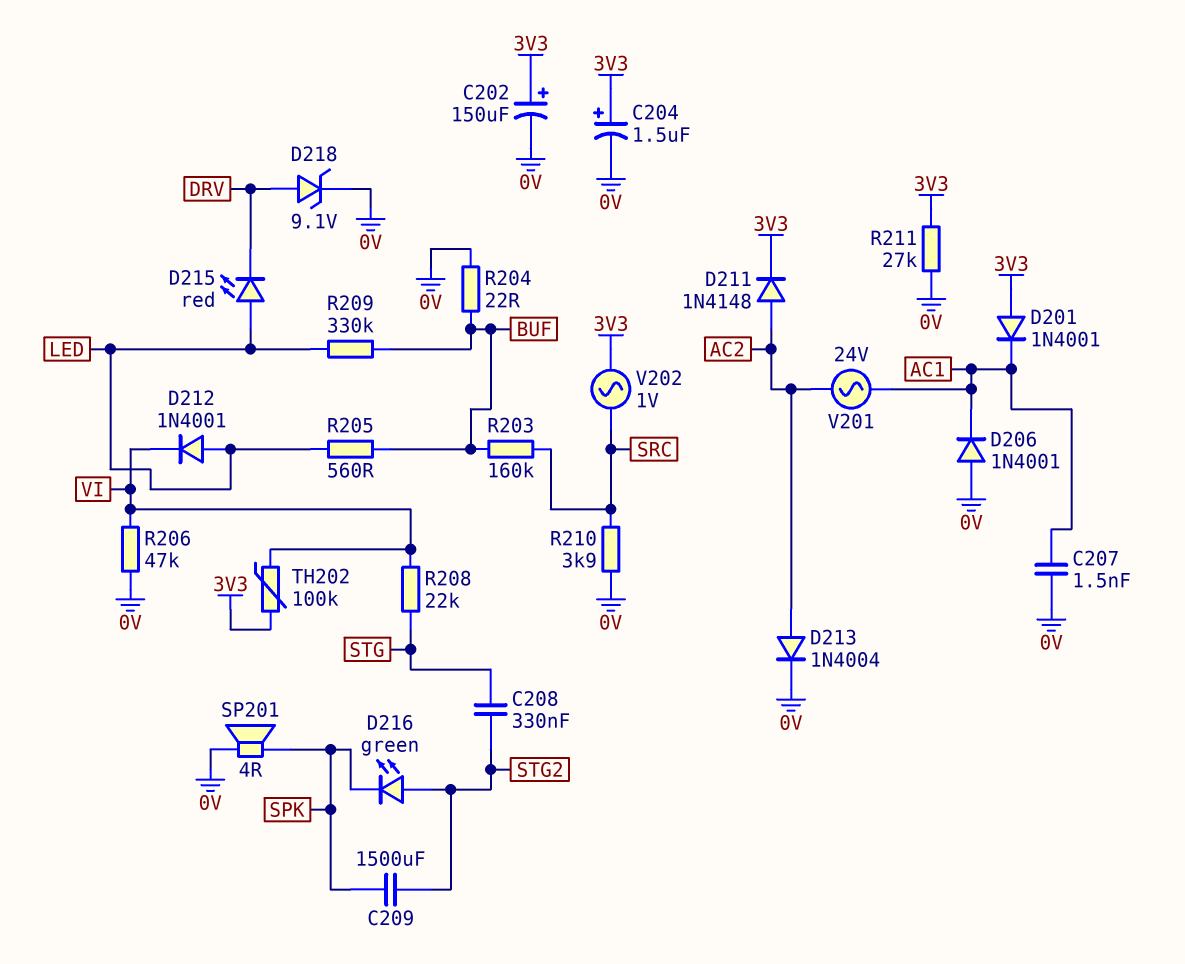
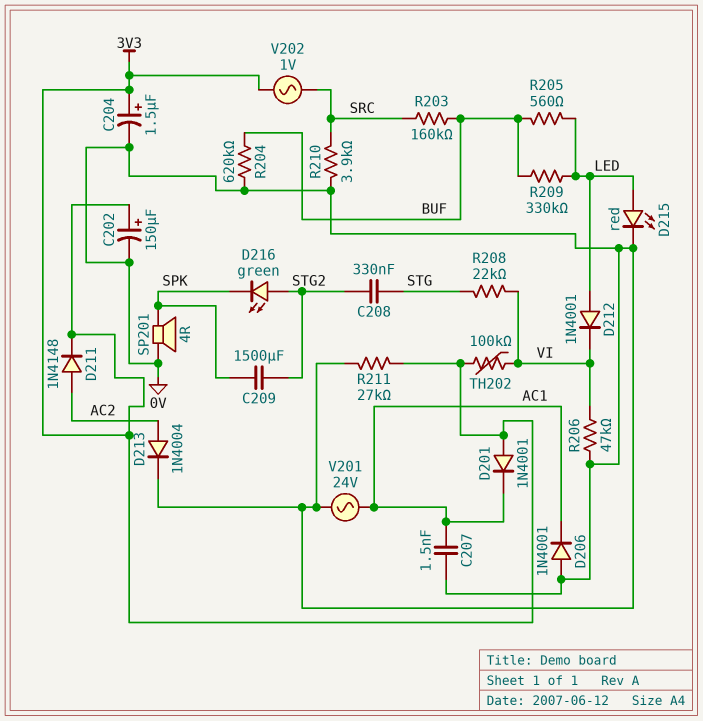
D215: LED red (A LED, K DRV) -> LED red (A LED, K 0V)
D218: zener 9.1V (A DRV, K 0V) -> none
R204: 22 (0V, BUF) -> 620k (0V, BUF)
V201: AC 24V (AC1, AC2) -> AC 24V (0V, AC1)

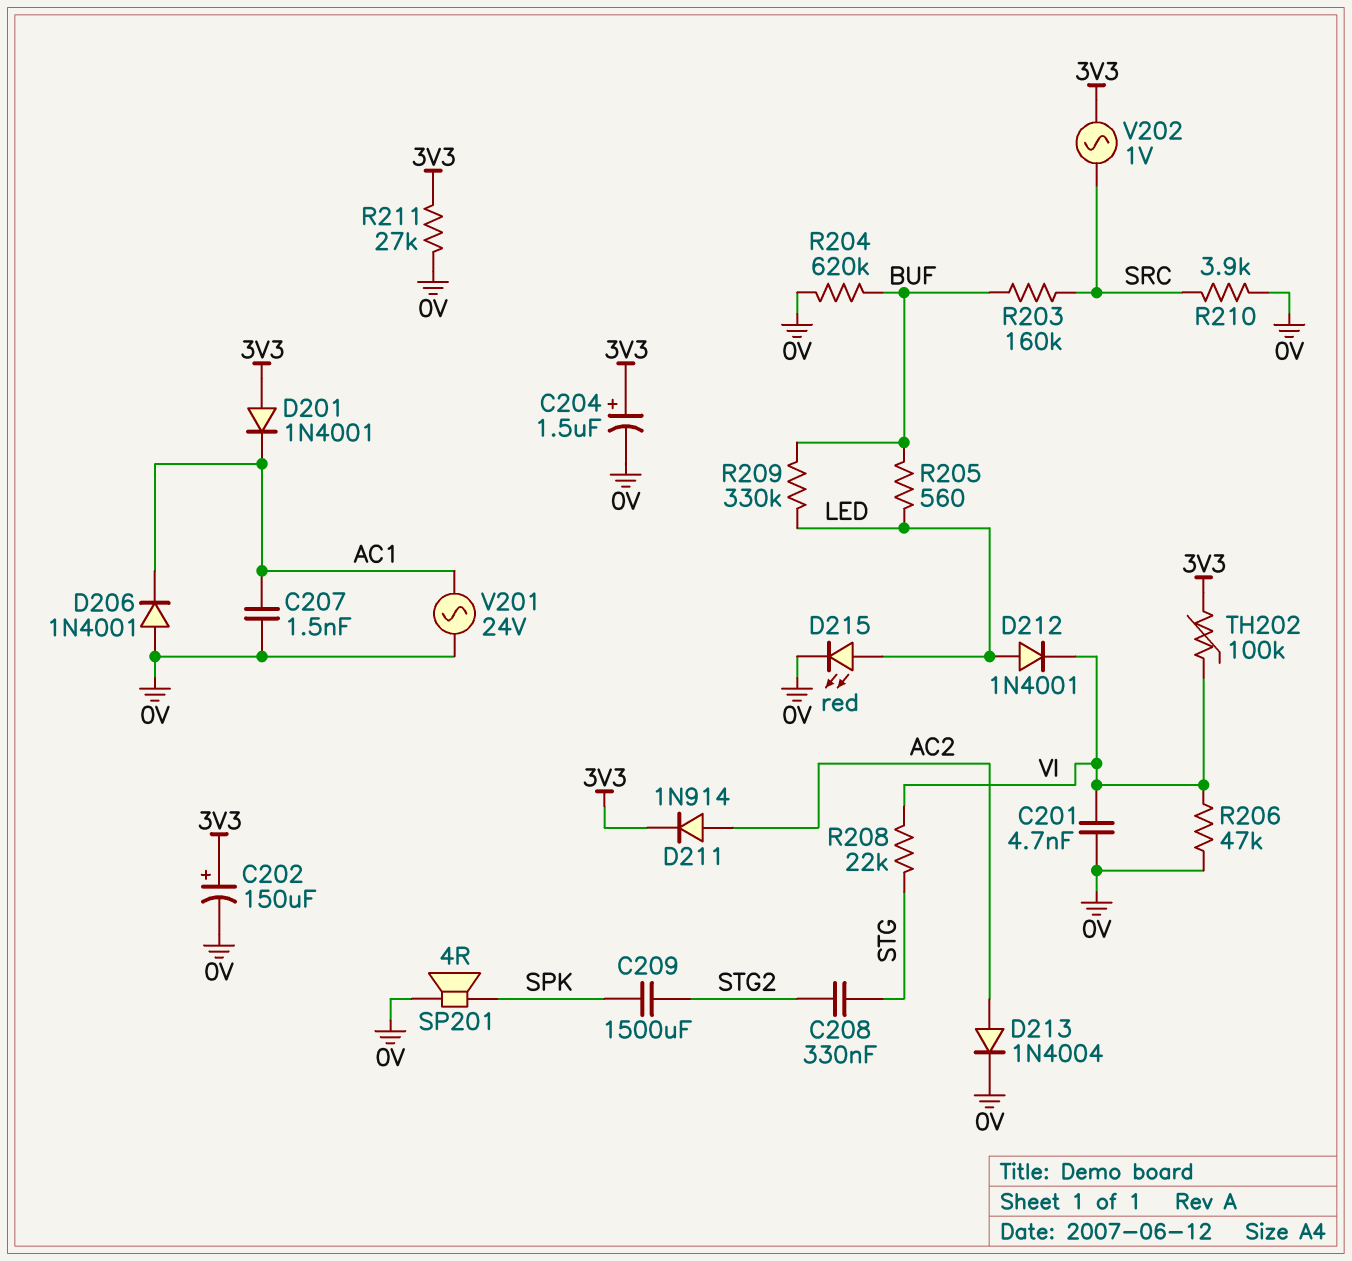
C201: none -> 4.7nF (0V, VI)
D211: diode 1N4148 (A AC2, K 3V3) -> diode 1N914 (A AC2, K 3V3)
D216: LED green (A STG2, K SPK) -> none

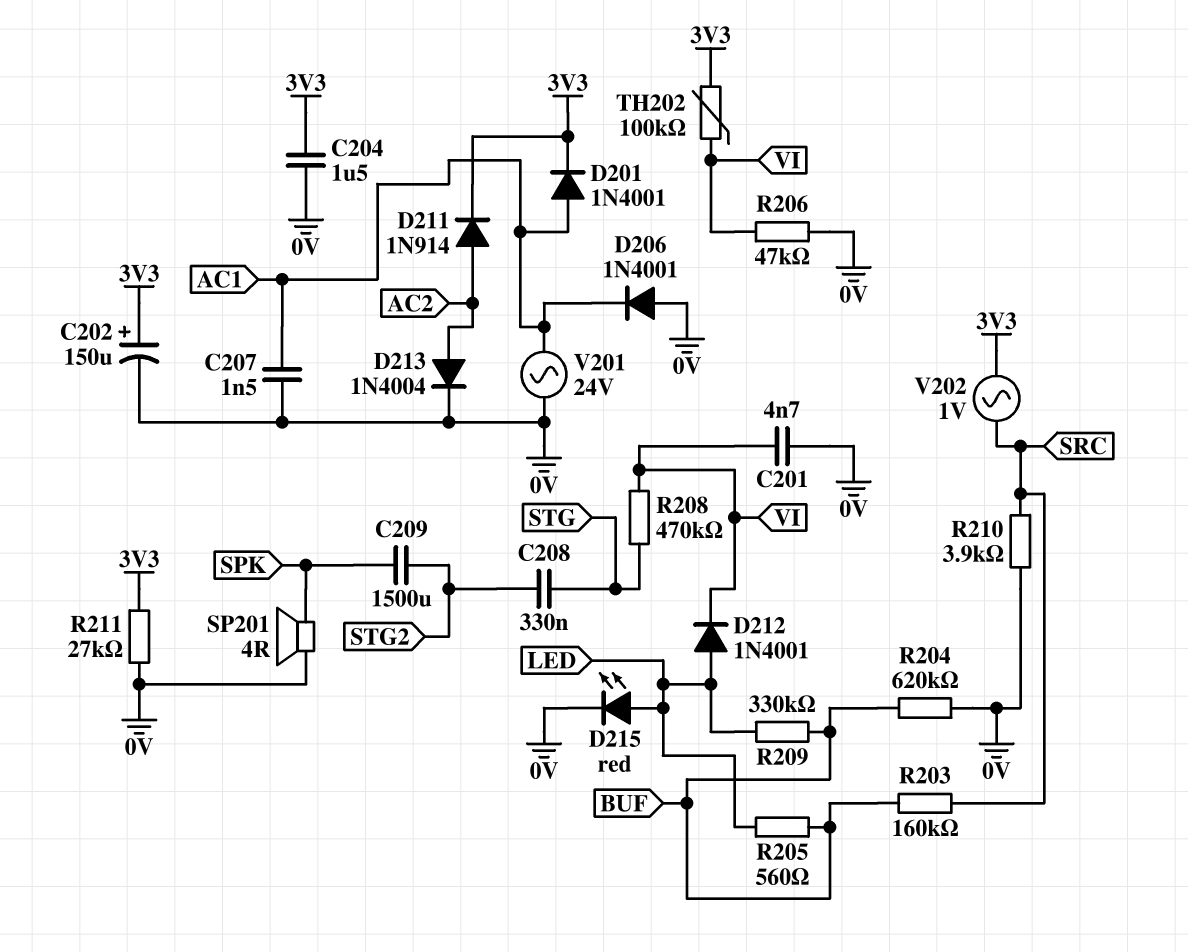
C204: 1.5uF (plus 3V3, minus 0V) -> 1.5uF (0V, 3V3)
D201: diode 1N4001 (A 3V3, K AC1) -> diode 1N4001 (A AC1, K 3V3)
R208: 22k (STG, VI) -> 470k (STG, VI)

